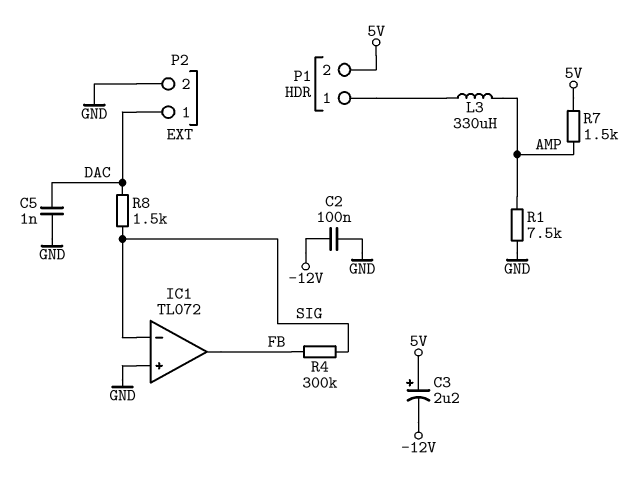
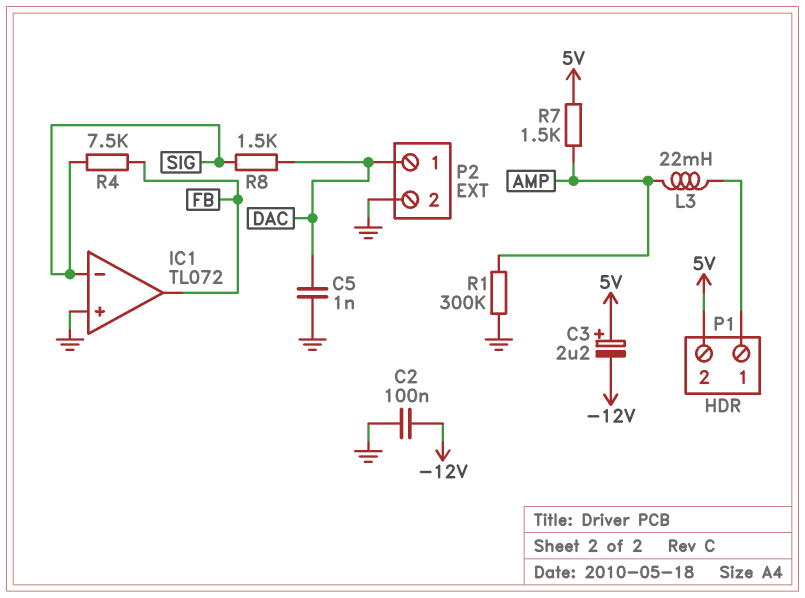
L3: 330uH (AMP, P1/1) -> 22mH (AMP, P1/1)
R1: 7.5k (AMP, GND) -> 300k (AMP, GND)
R4: 300k (FB, SIG) -> 7.5k (FB, SIG)

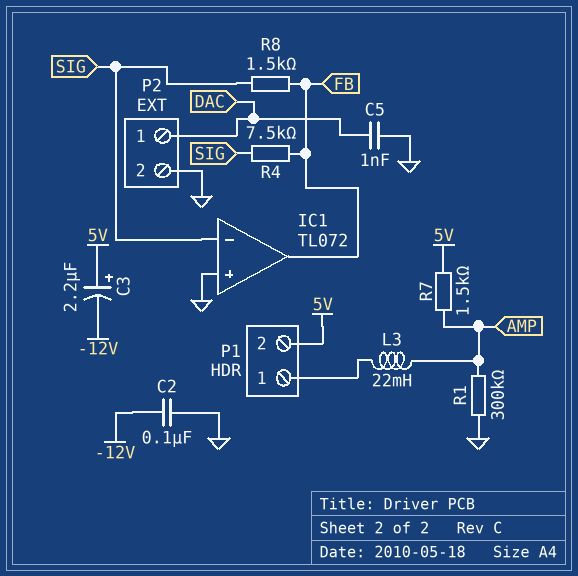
R8: 1.5k (DAC, SIG) -> 1.5k (FB, SIG)

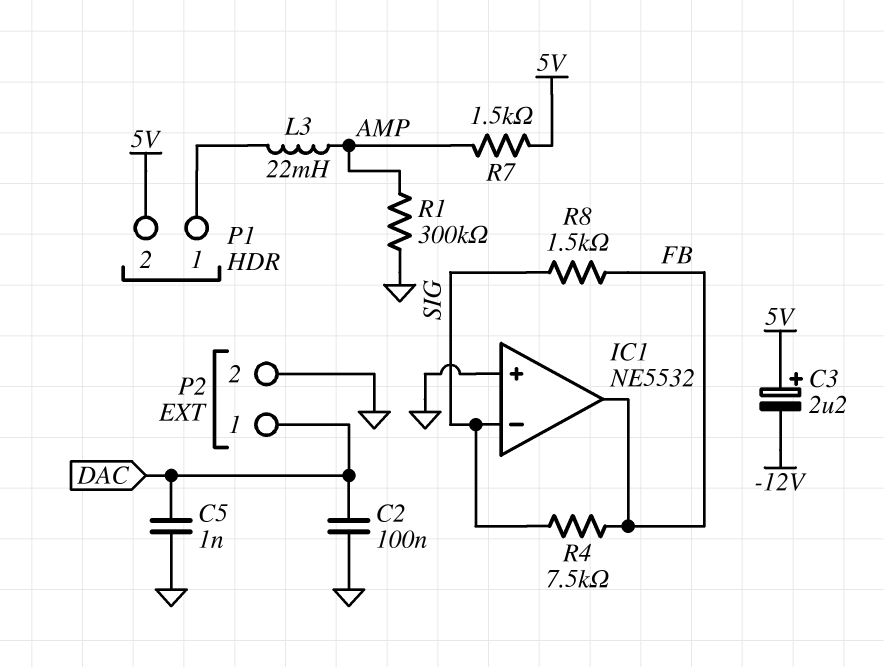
C2: 100nF (-12V, GND) -> 100nF (DAC, GND)
IC1: TL072 -> NE5532

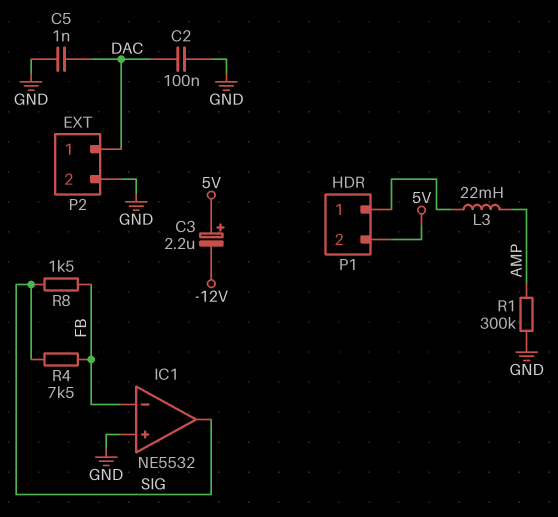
IC1 pin in-: SIG -> FB
IC1 pin out: FB -> SIG
R7: 1.5k (5V, AMP) -> none

